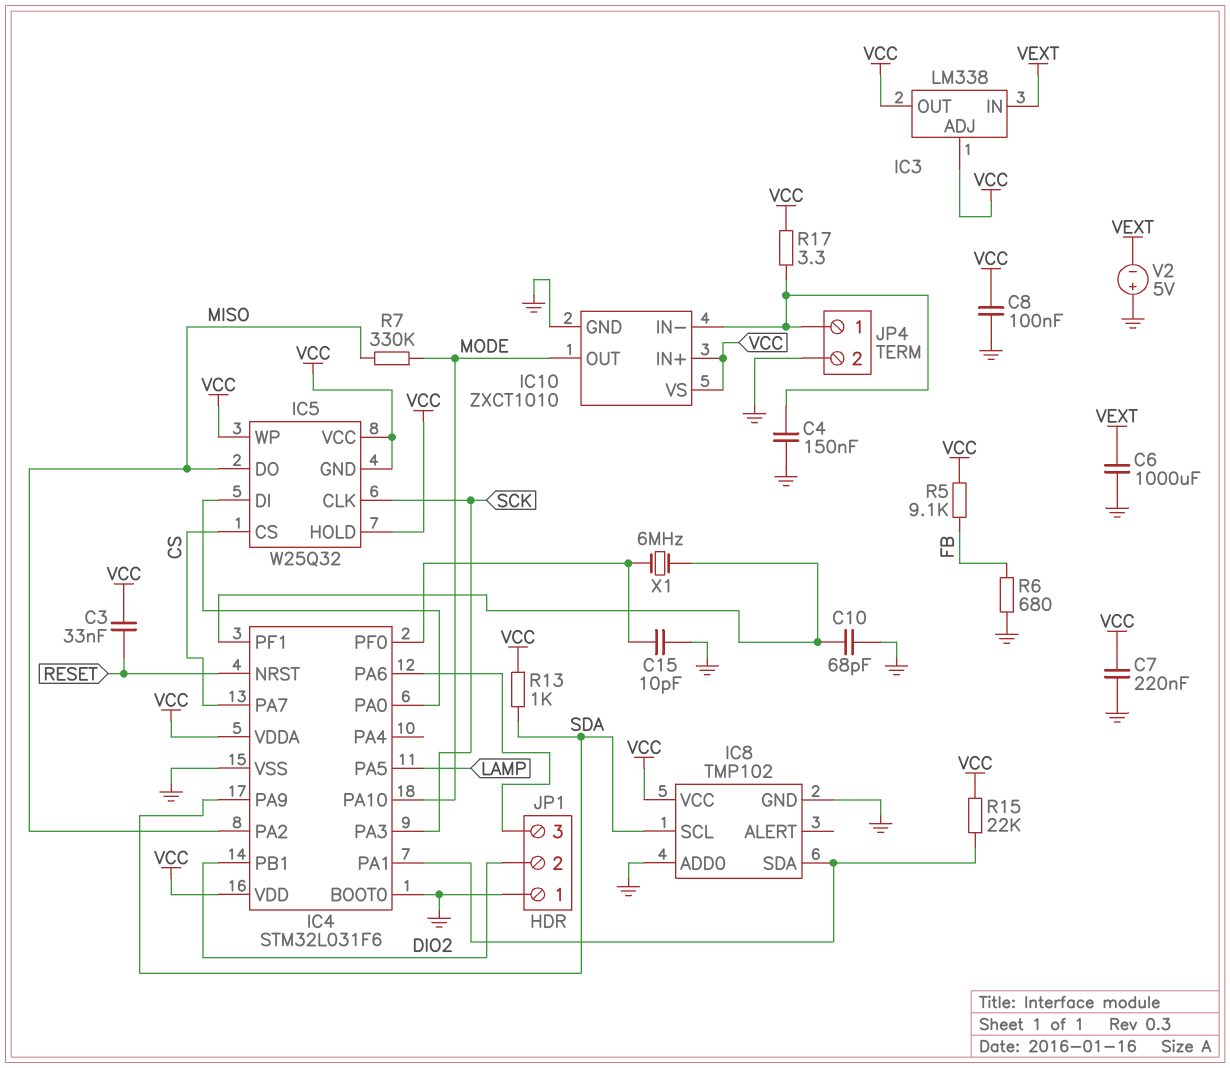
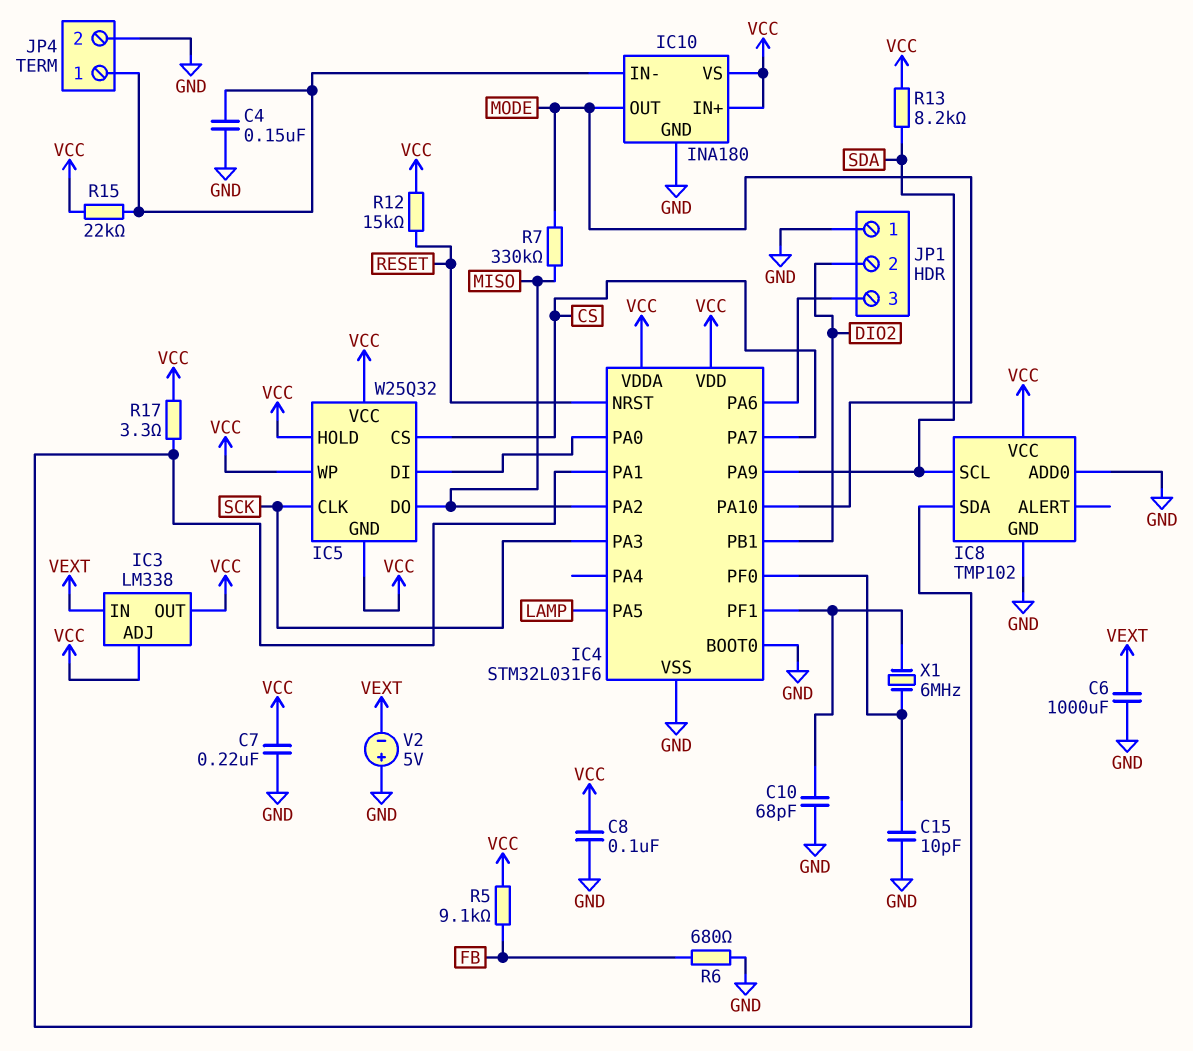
C3: 33nF (RESET, VCC) -> none
IC10: ZXCT1010 -> INA180
R12: none -> 15k (RESET, VCC)
R13: 1k (SDA, VCC) -> 8.2k (SDA, VCC)
R15: 22k (IC4/PA1, VCC) -> 22k (IC10/IN-, VCC)
R17: 3.3 (IC10/IN-, VCC) -> 3.3 (IC4/PA1, VCC)

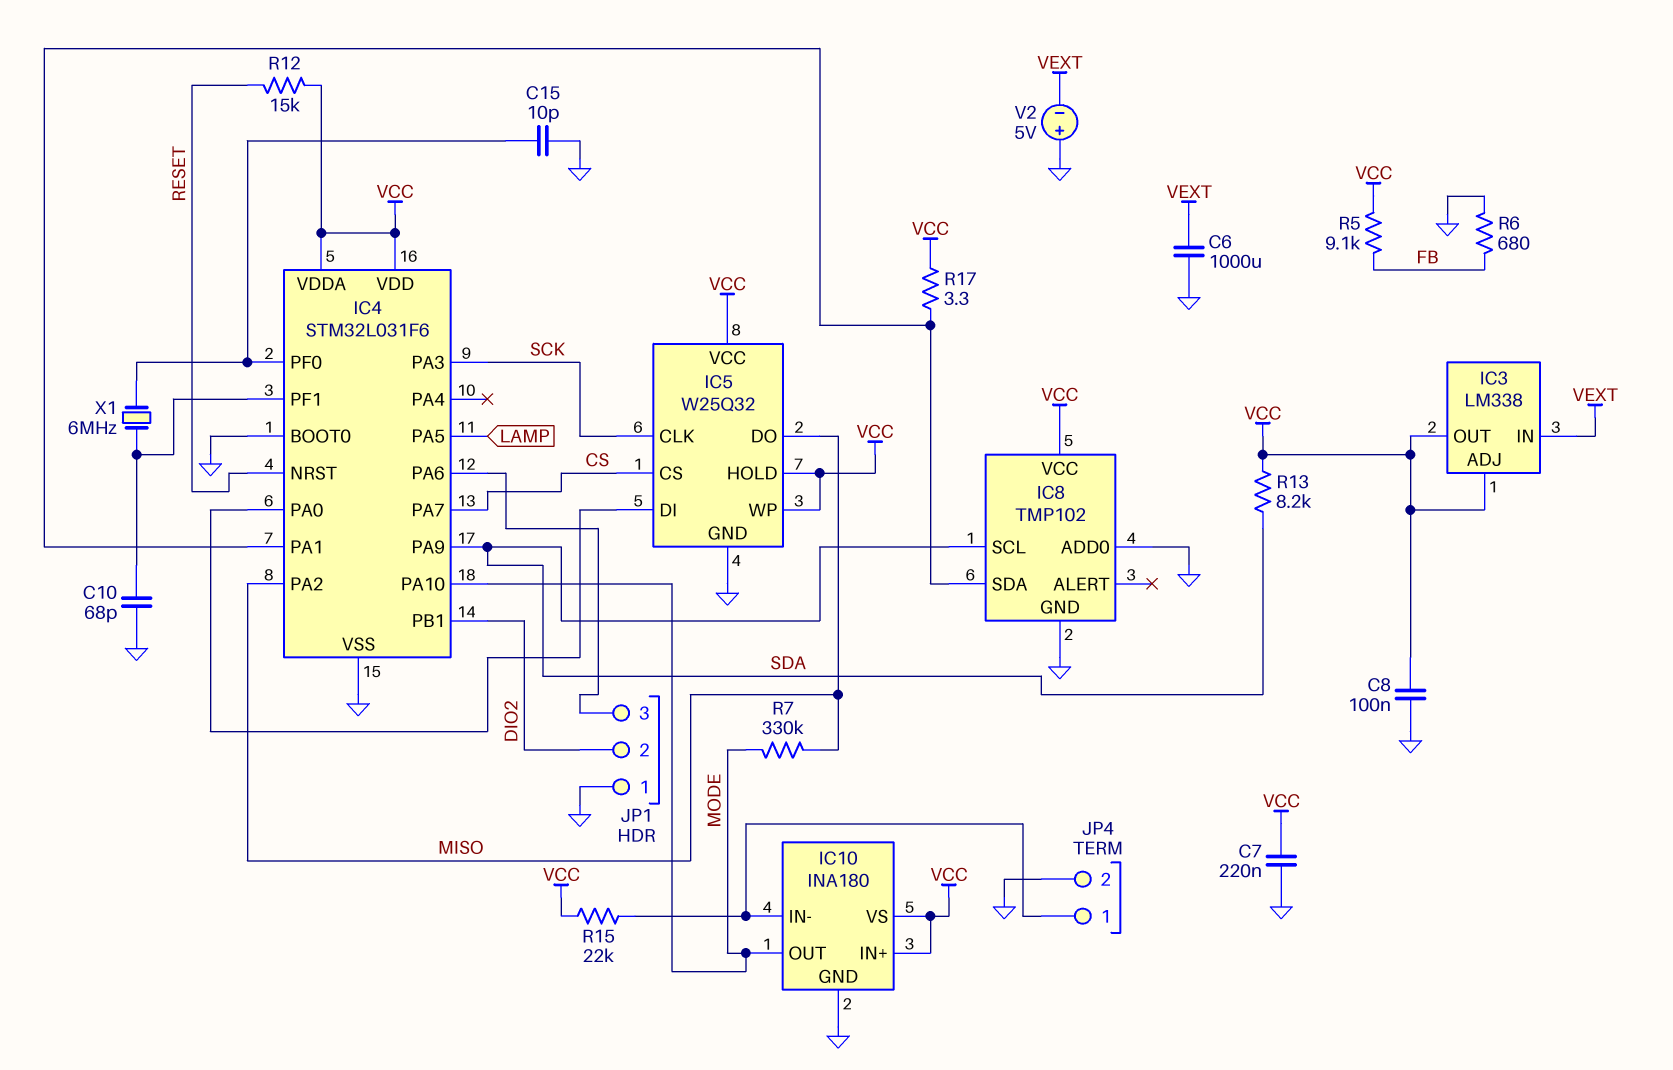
C4: 150nF (GND, IC10/IN-) -> none
IC5 pin GND: VCC -> GND

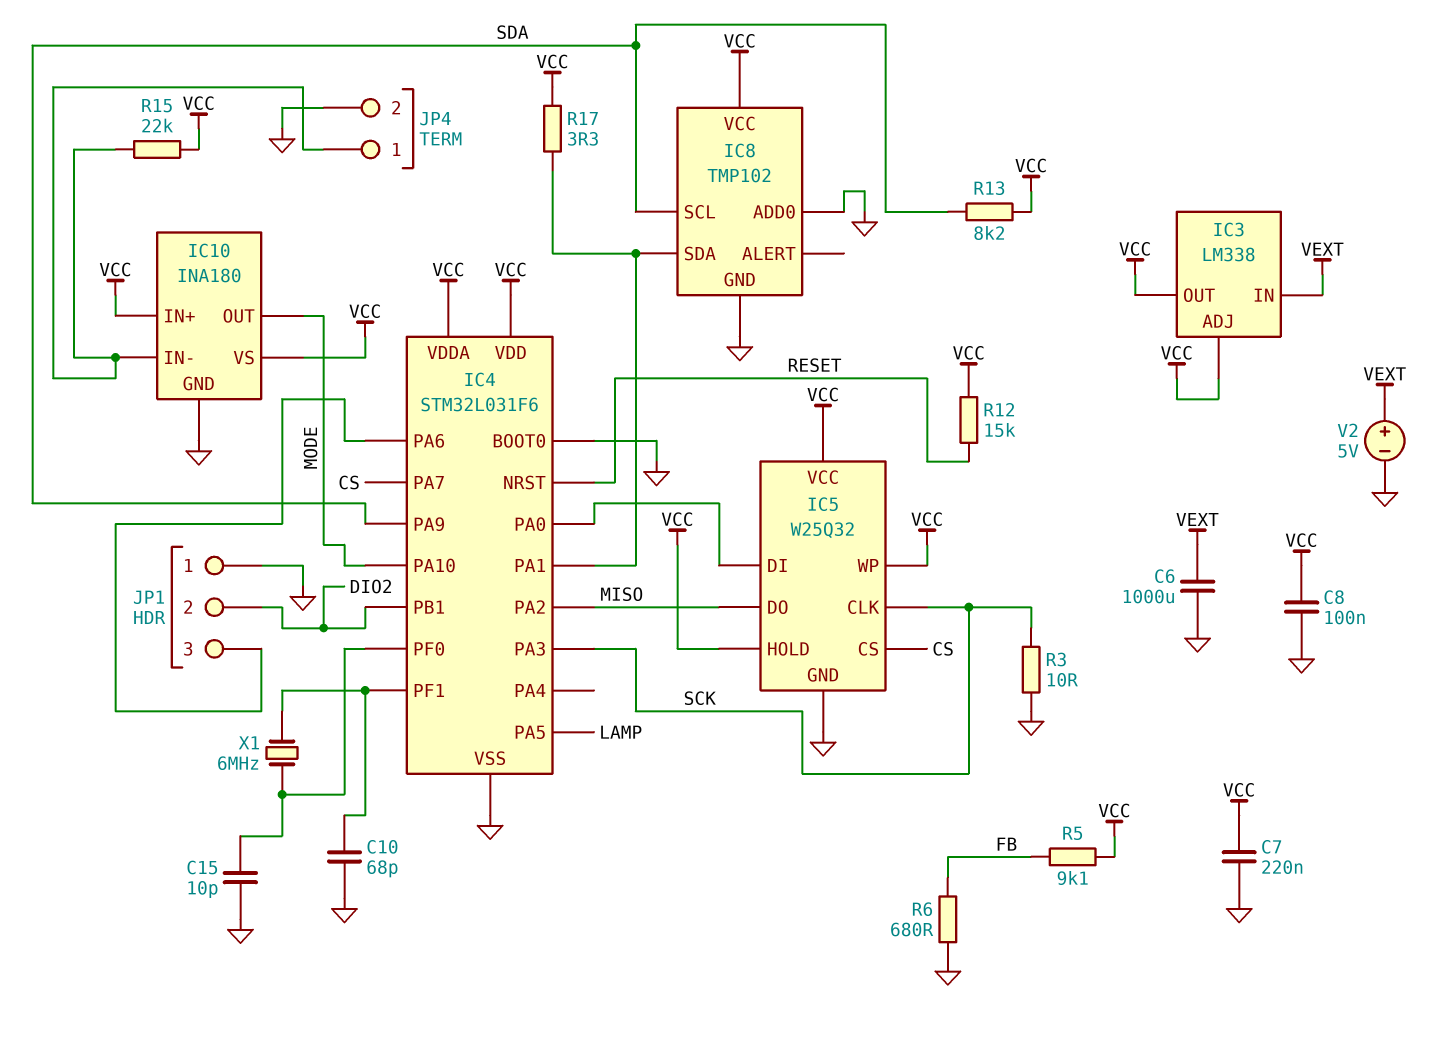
R3: none -> 10 (GND, SCK)
R7: 330k (MISO, MODE) -> none
V2: 5V (plus GND, minus VEXT) -> 5V (plus VEXT, minus GND)

